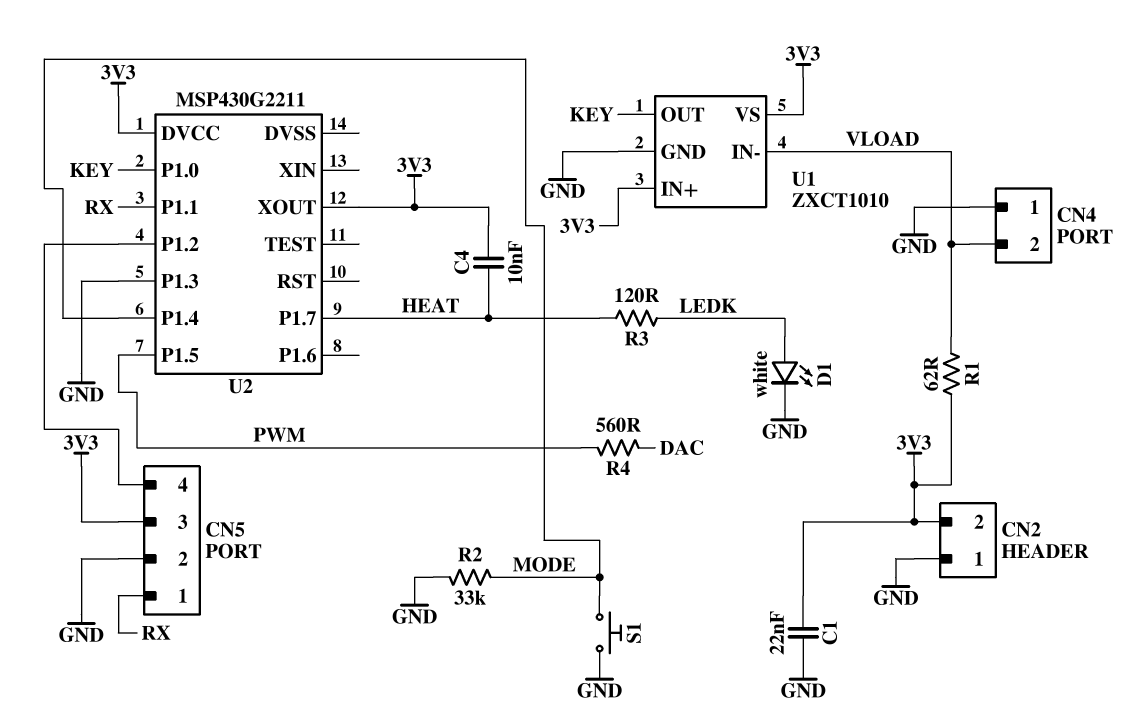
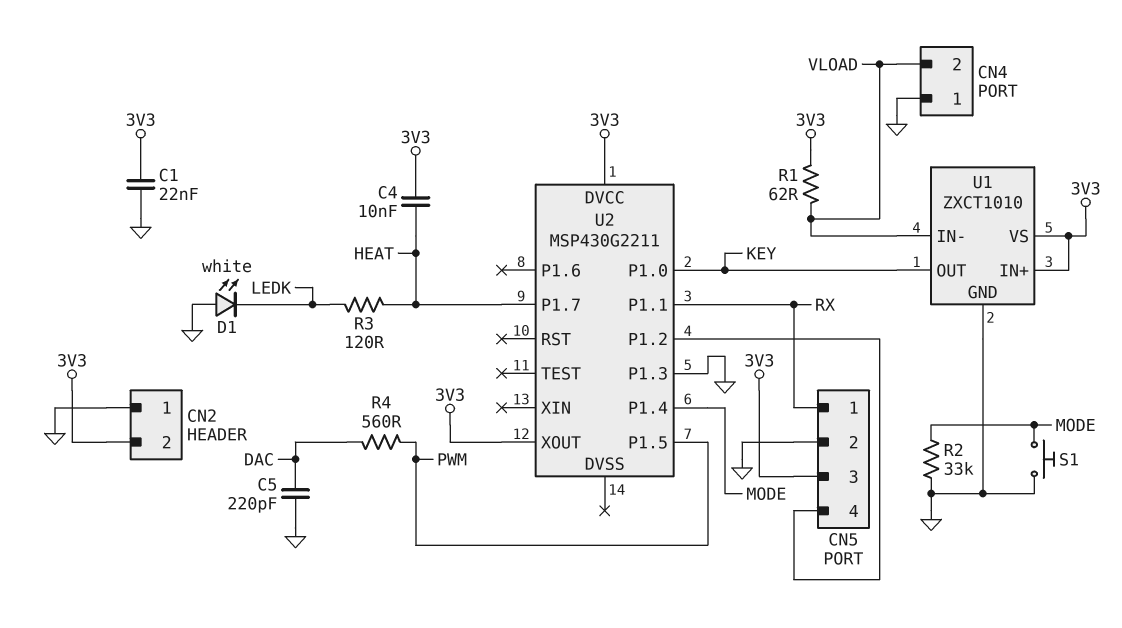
C5: none -> 220pF (DAC, GND)
D1: LED white (A LEDK, K GND) -> LED white (A GND, K LEDK)

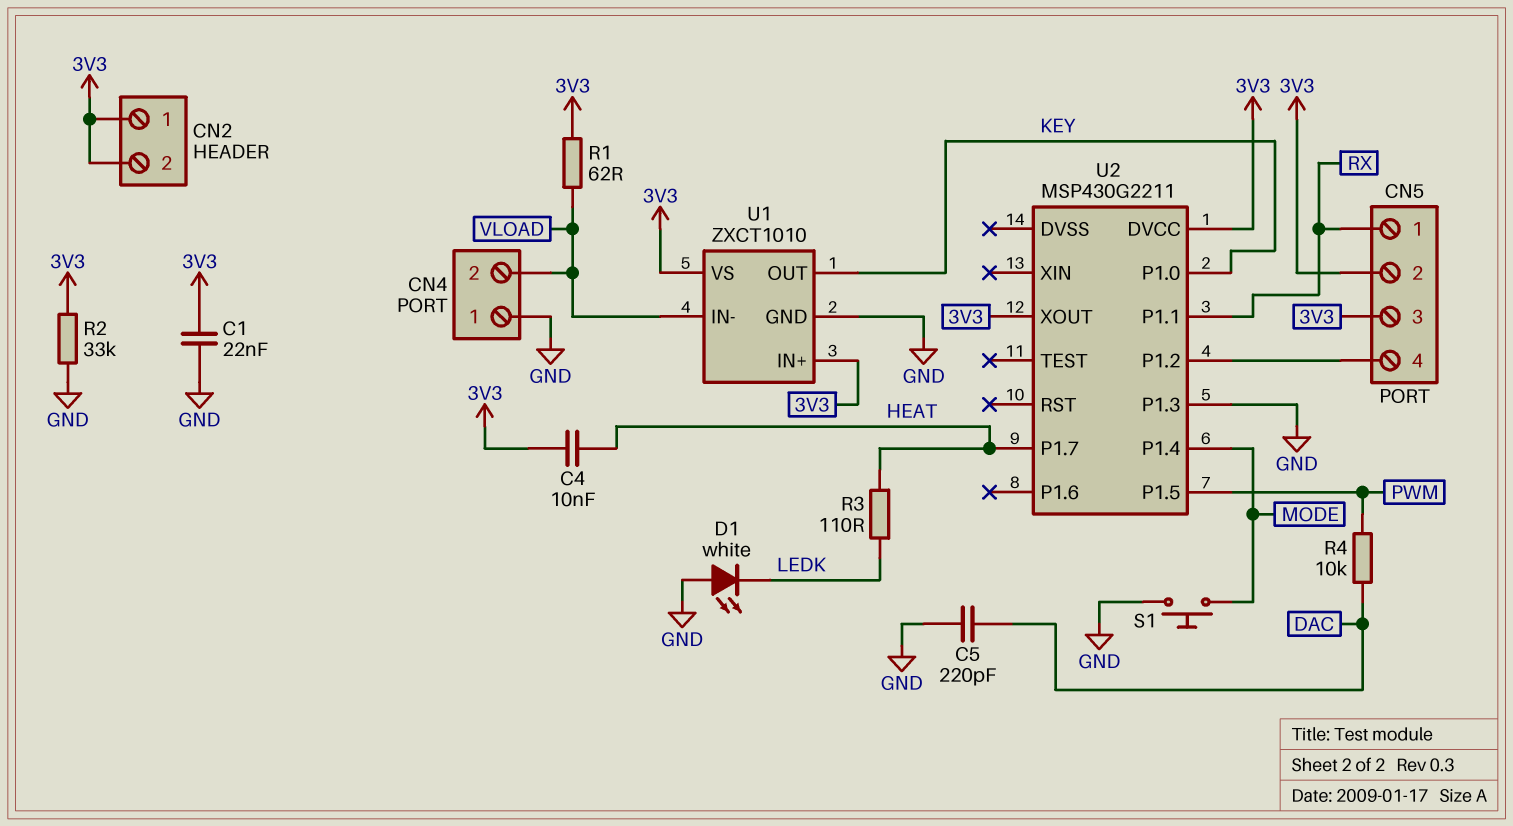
CN2 pin 1: GND -> 3V3
CN5 pin 2: GND -> 3V3
R2: 33k (GND, MODE) -> 33k (3V3, GND)
R3: 120 (HEAT, LEDK) -> 110 (HEAT, LEDK)
R4: 560 (DAC, PWM) -> 10k (DAC, PWM)

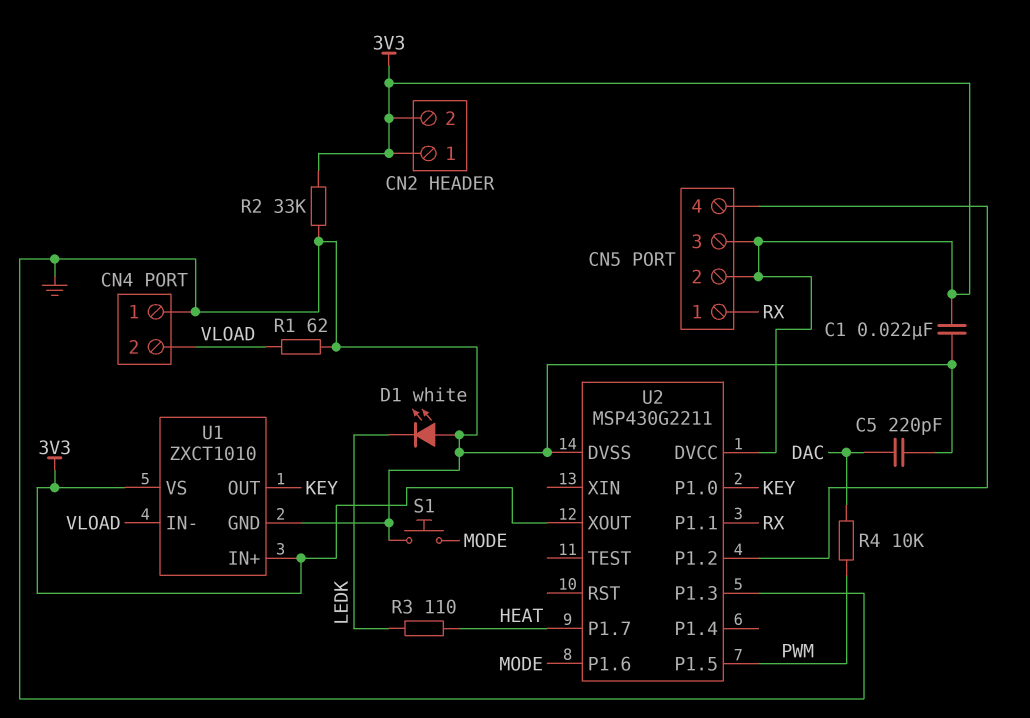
C4: 10nF (3V3, HEAT) -> none
R1: 62 (3V3, VLOAD) -> 62 (GND, VLOAD)
U2 pin DVSS: none -> GND
U2 pin P1.4: MODE -> none
U2 pin P1.6: none -> MODE

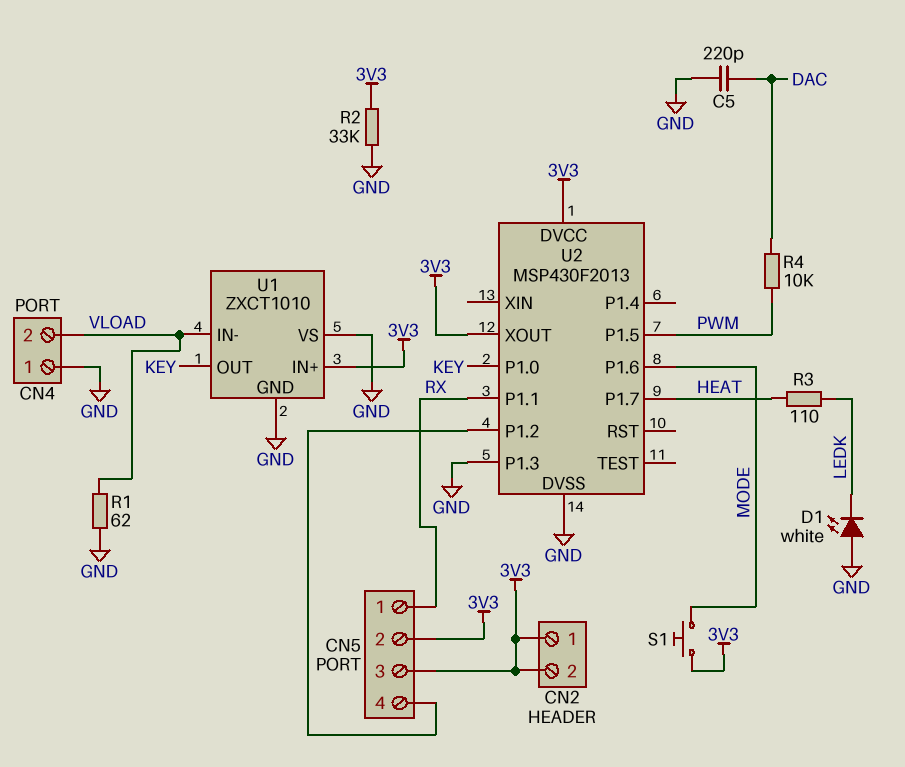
C1: 22nF (3V3, GND) -> none
S1: button (GND, MODE) -> button (3V3, MODE)
U1 pin VS: 3V3 -> GND
U2: MSP430G2211 -> MSP430F2013

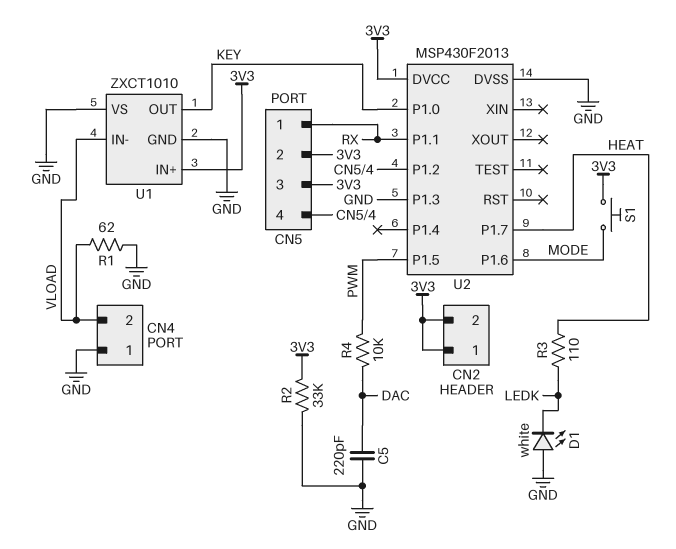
U2 pin XOUT: 3V3 -> none

